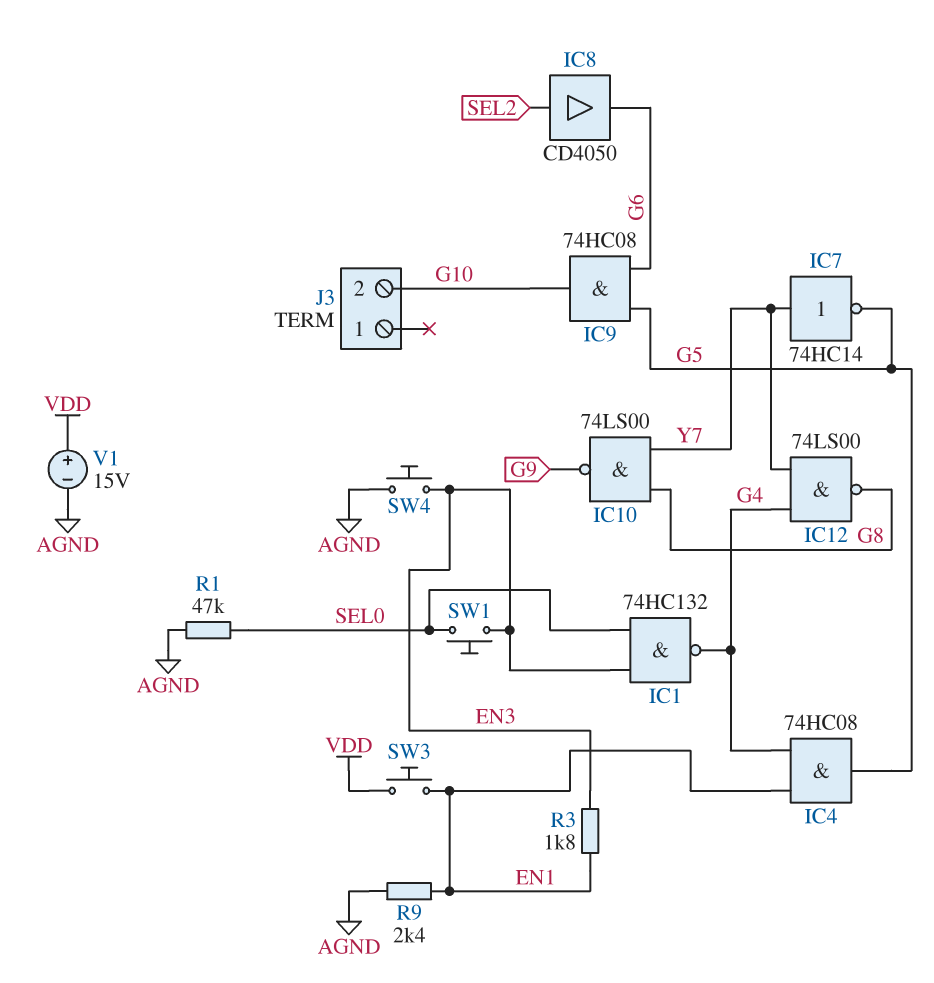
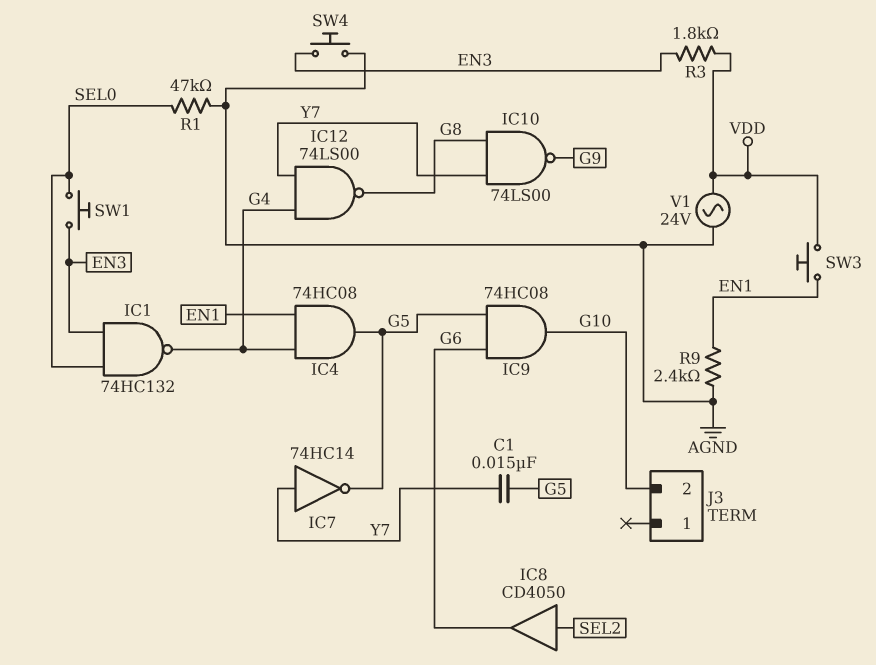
C1: none -> 15nF (G5, Y7)
R3: 1.8k (EN1, EN3) -> 1.8k (EN3, VDD)
V1: 15V (plus VDD, minus AGND) -> AC 24V (AGND, VDD)

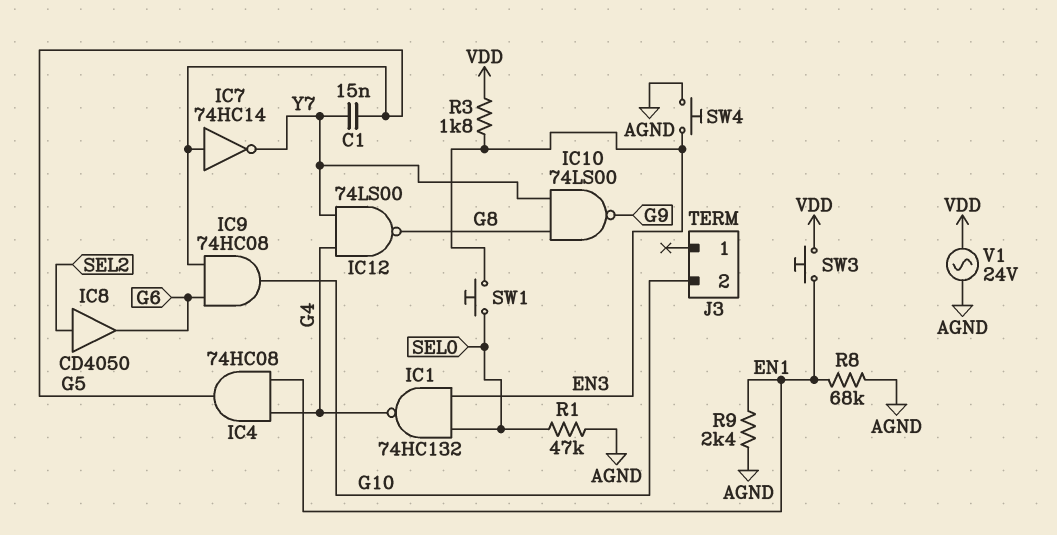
IC7: NOT 74HC14 (in Y7, out G5) -> NOT 74HC14 (in G5, out Y7)
R8: none -> 68k (AGND, EN1)

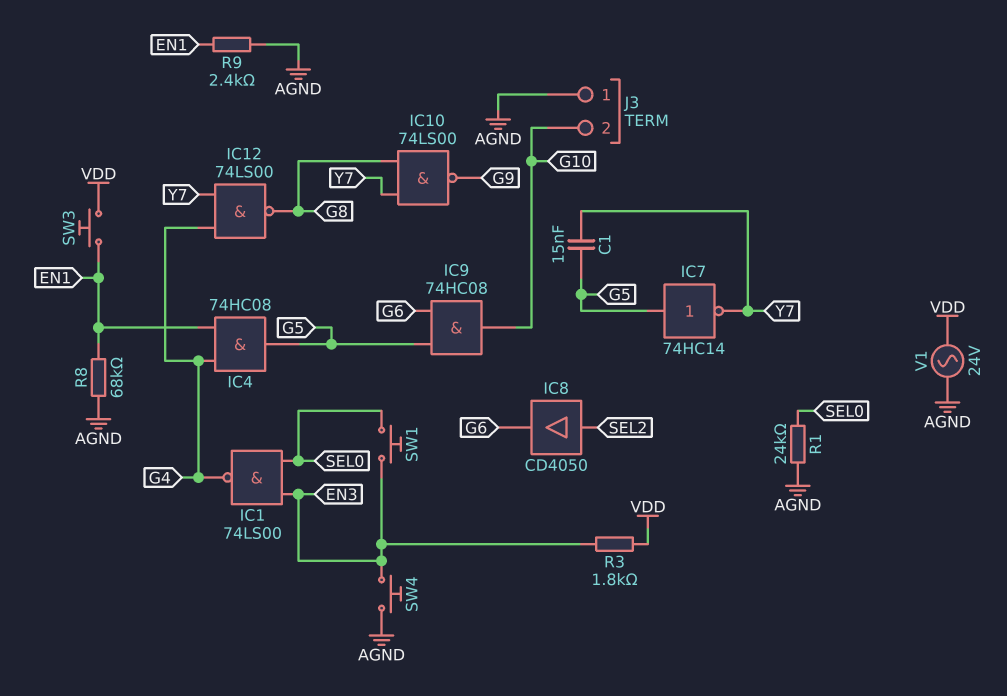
IC1: NAND 74HC132 (in EN3, in SEL0, out G4) -> NAND 74LS00 (in EN3, in SEL0, out G4)
J3 pin 1: none -> AGND
R1: 47k (AGND, SEL0) -> 24k (AGND, SEL0)

